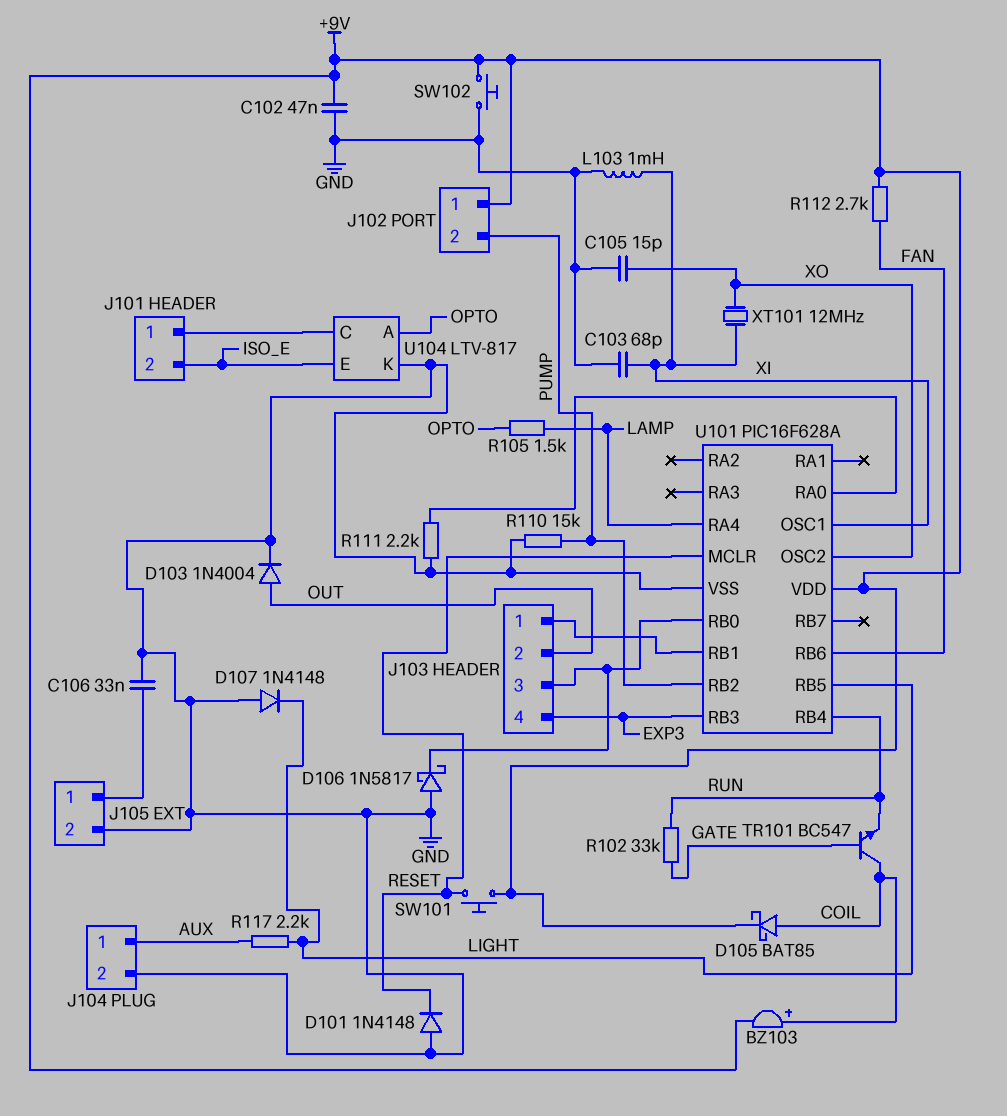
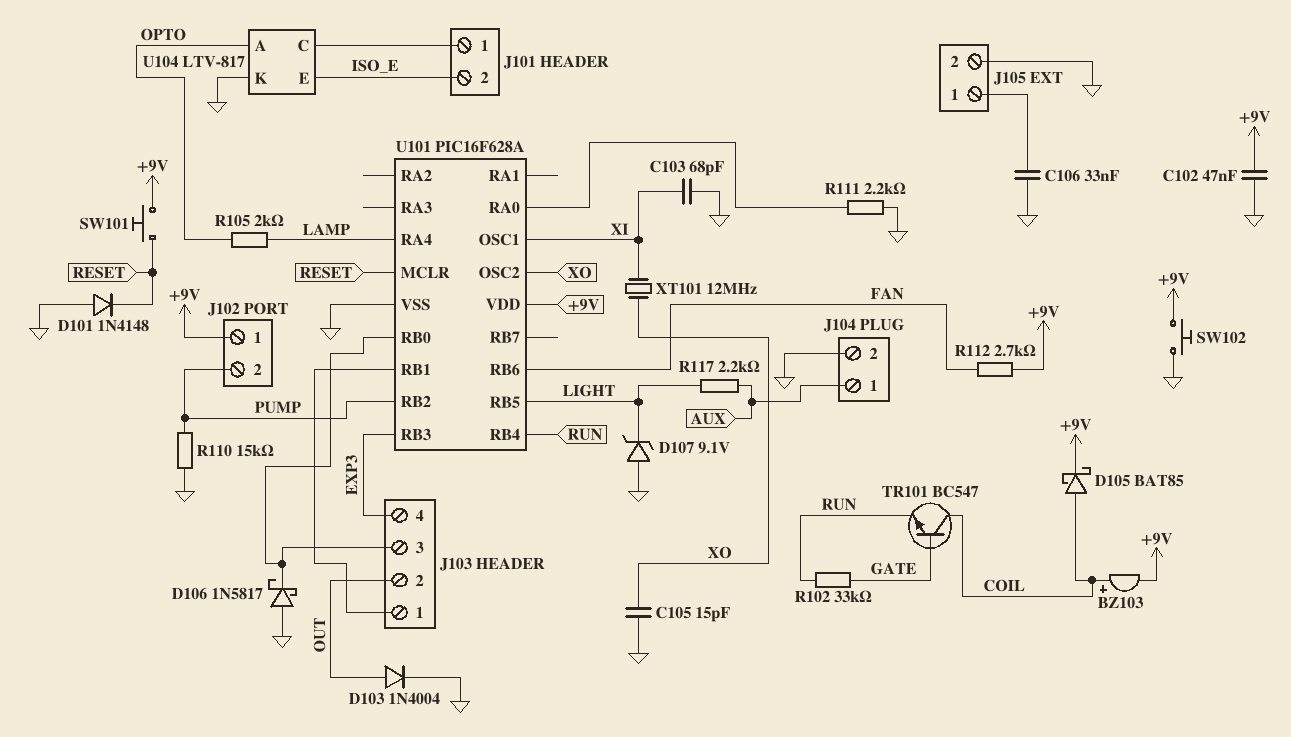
D107: diode 1N4148 (A GND, K LIGHT) -> zener 9.1V (A GND, K LIGHT)
L103: 1mH (GND, XI) -> none
R105: 1.5k (LAMP, OPTO) -> 2k (LAMP, OPTO)

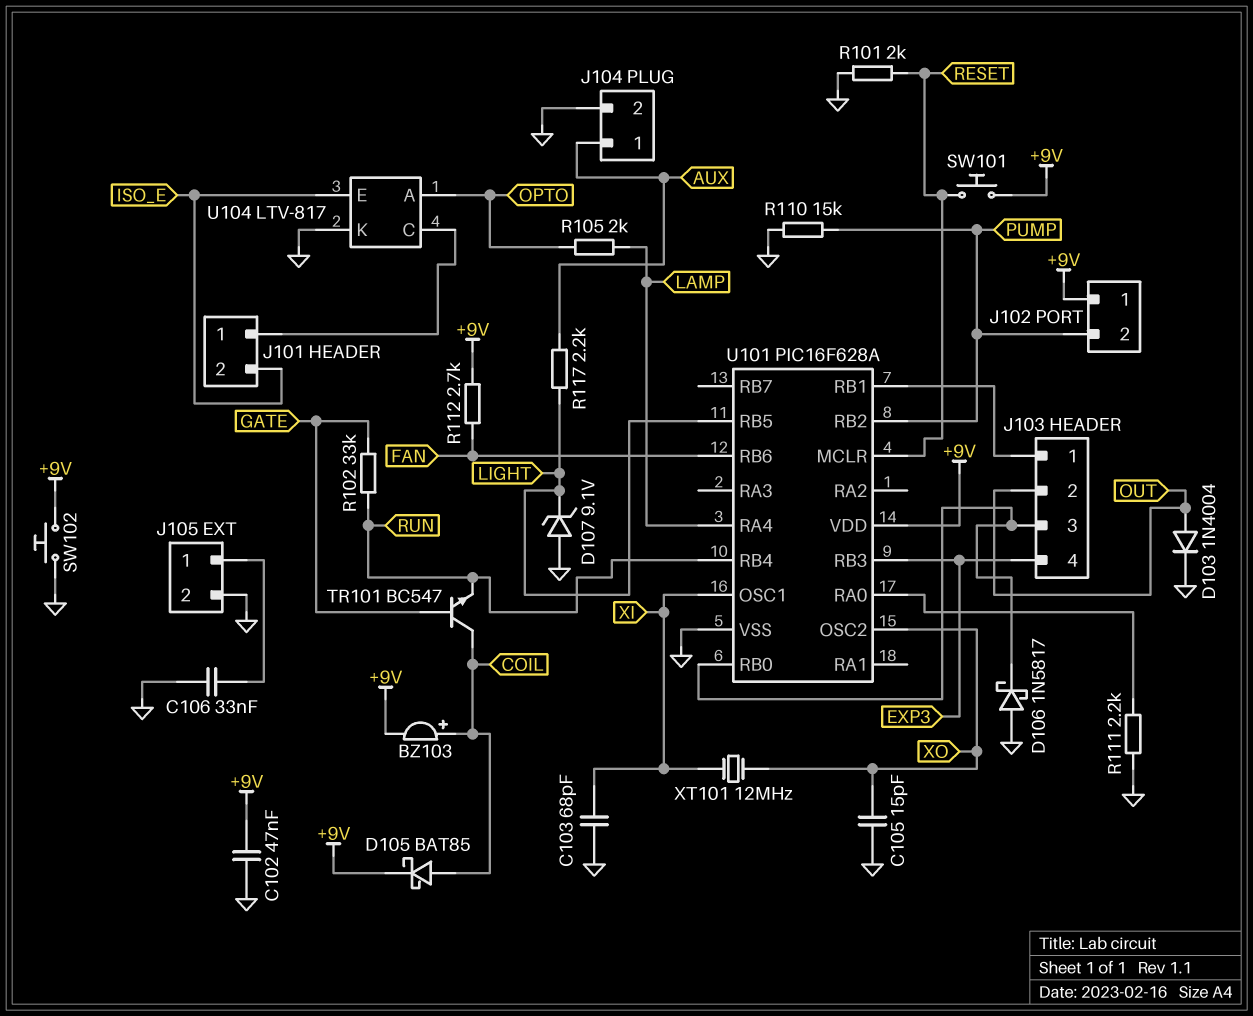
D101: diode 1N4148 (A GND, K RESET) -> none
R101: none -> 2k (GND, RESET)

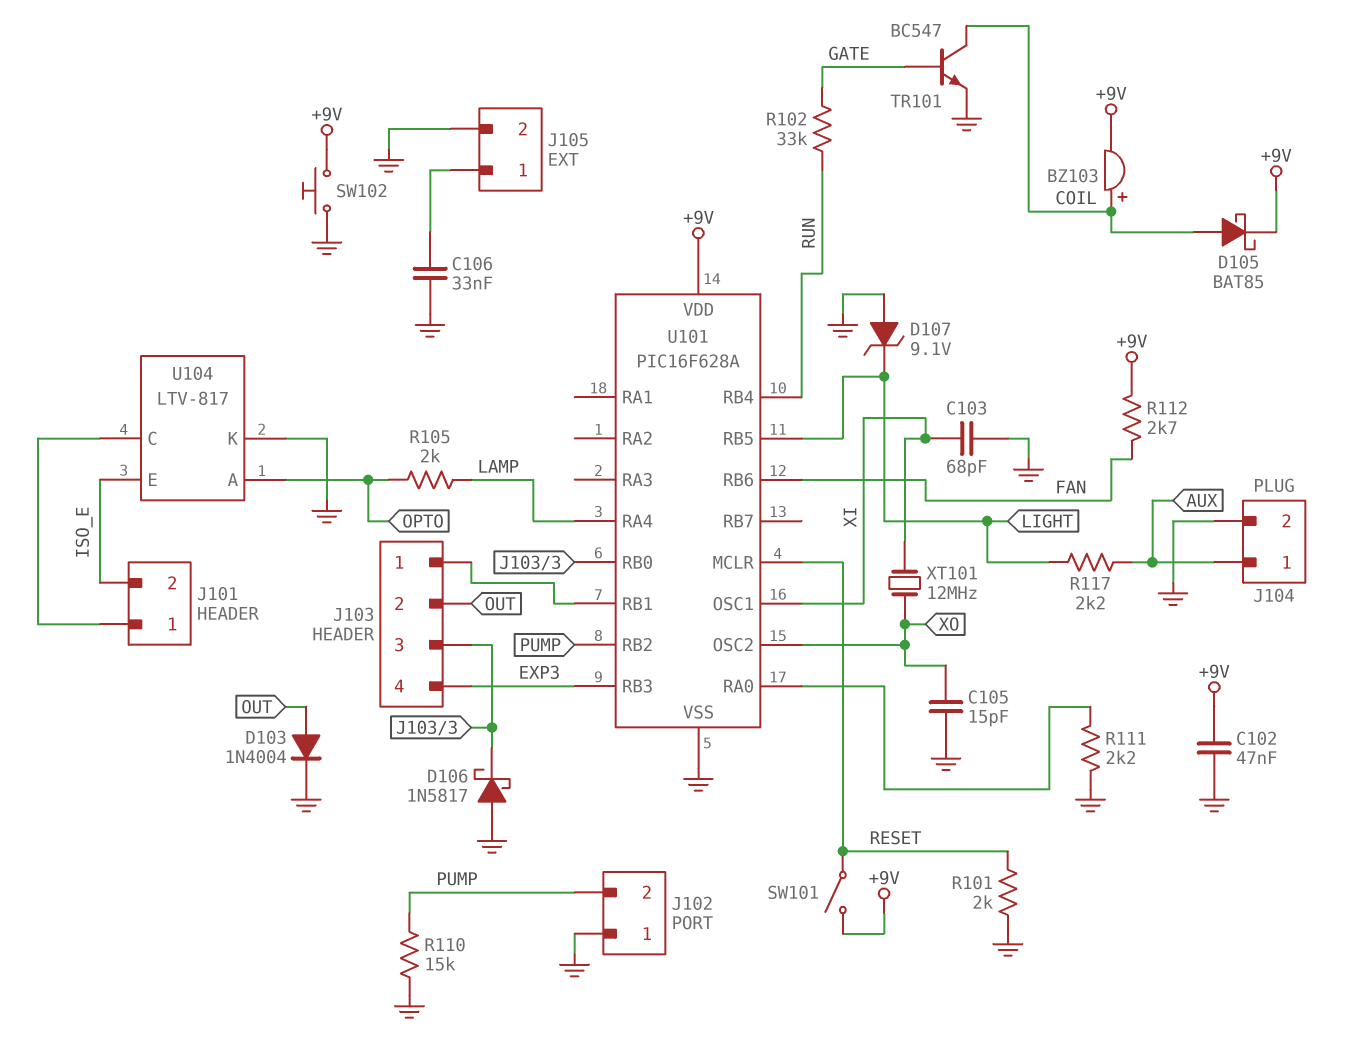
J102 pin 1: +9V -> GND
SW101: button (+9V, RESET) -> switch (+9V, RESET)
TR101: NPN BC547 (B GATE, C COIL, E RUN) -> NPN BC547 (B GATE, C COIL, E GND)

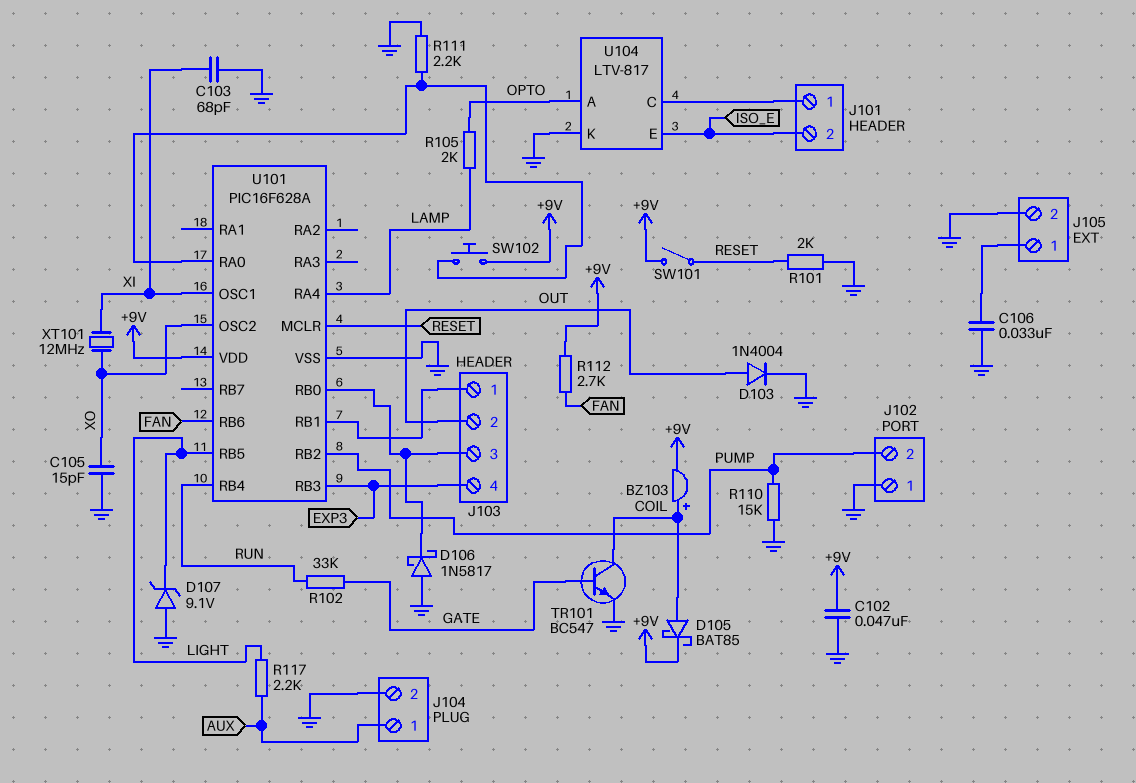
SW102: button (+9V, GND) -> button (+9V, U101/RA0)

